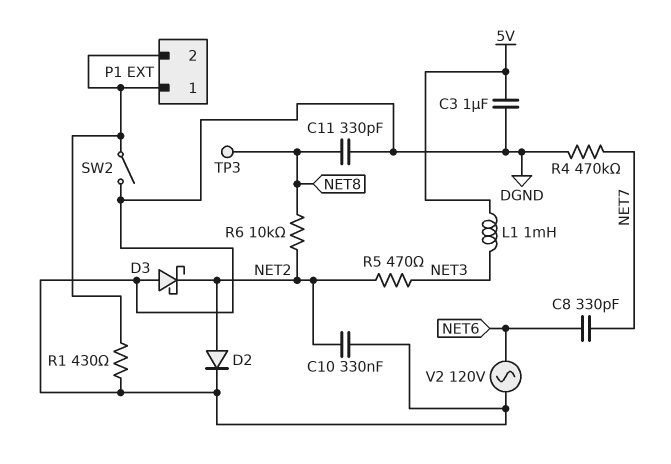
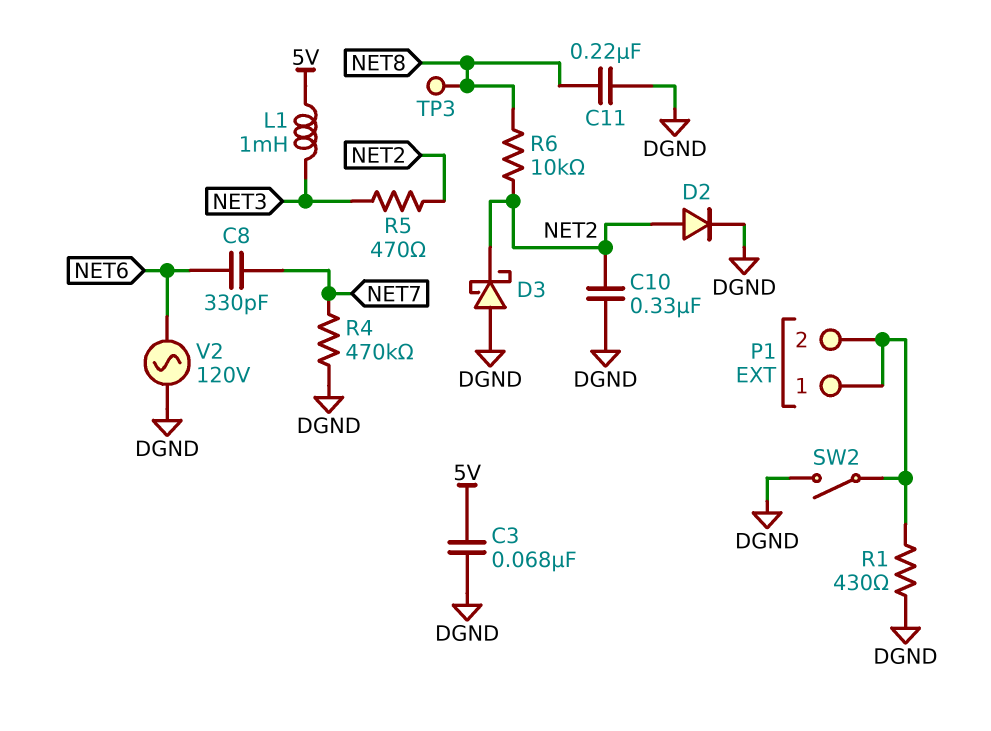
C3: 1uF (5V, DGND) -> 68nF (5V, DGND)
C11: 330pF (DGND, NET8) -> 220nF (DGND, NET8)

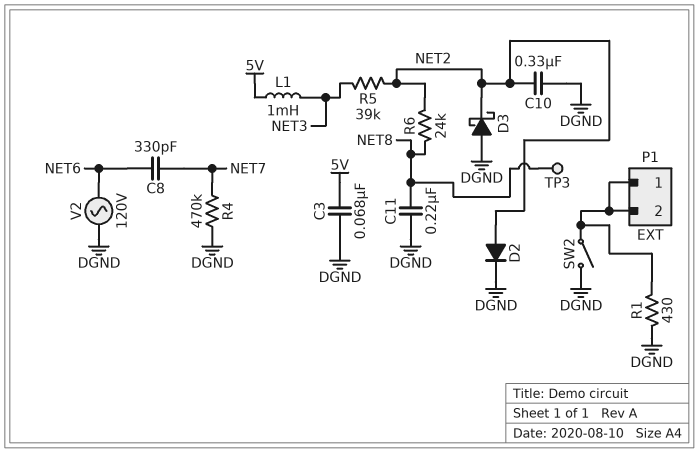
R5: 470 (NET2, NET3) -> 39k (NET2, NET3)
R6: 10k (NET2, NET8) -> 24k (NET2, NET8)

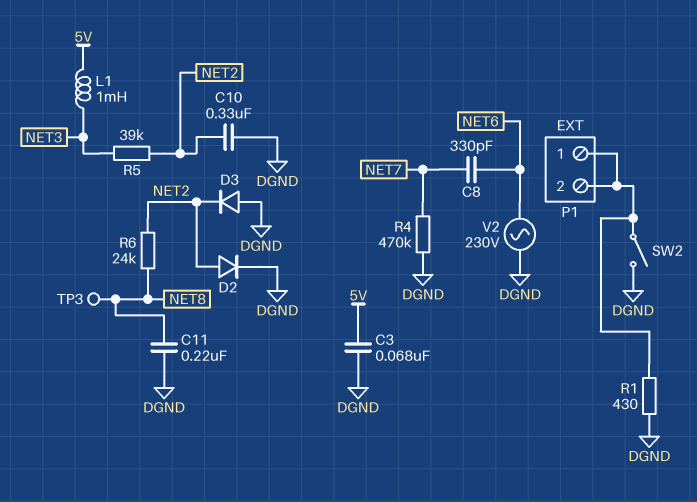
D3: schottky (A DGND, K NET2) -> diode (A DGND, K NET2)
V2: AC 120V (DGND, NET6) -> AC 230V (DGND, NET6)

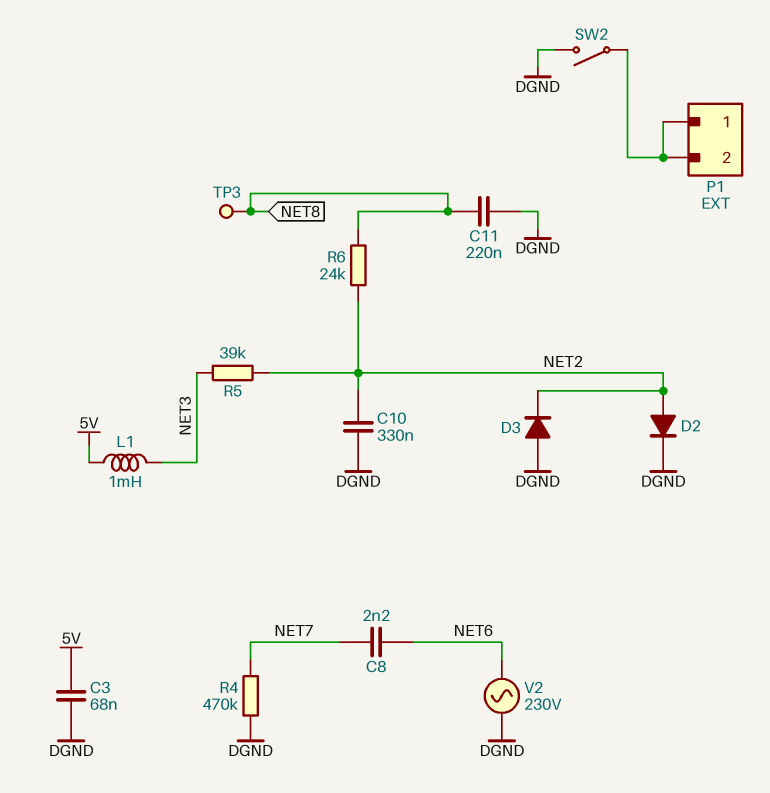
C8: 330pF (NET6, NET7) -> 2.2nF (NET6, NET7)
R1: 430 (DGND, P1/1) -> none

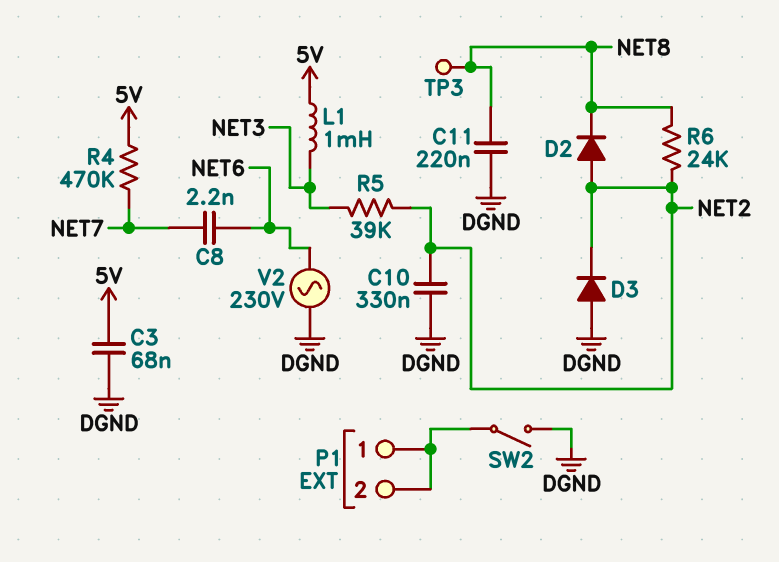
D2: diode (A NET2, K DGND) -> diode (A NET2, K NET8)
R4: 470k (DGND, NET7) -> 470k (5V, NET7)

